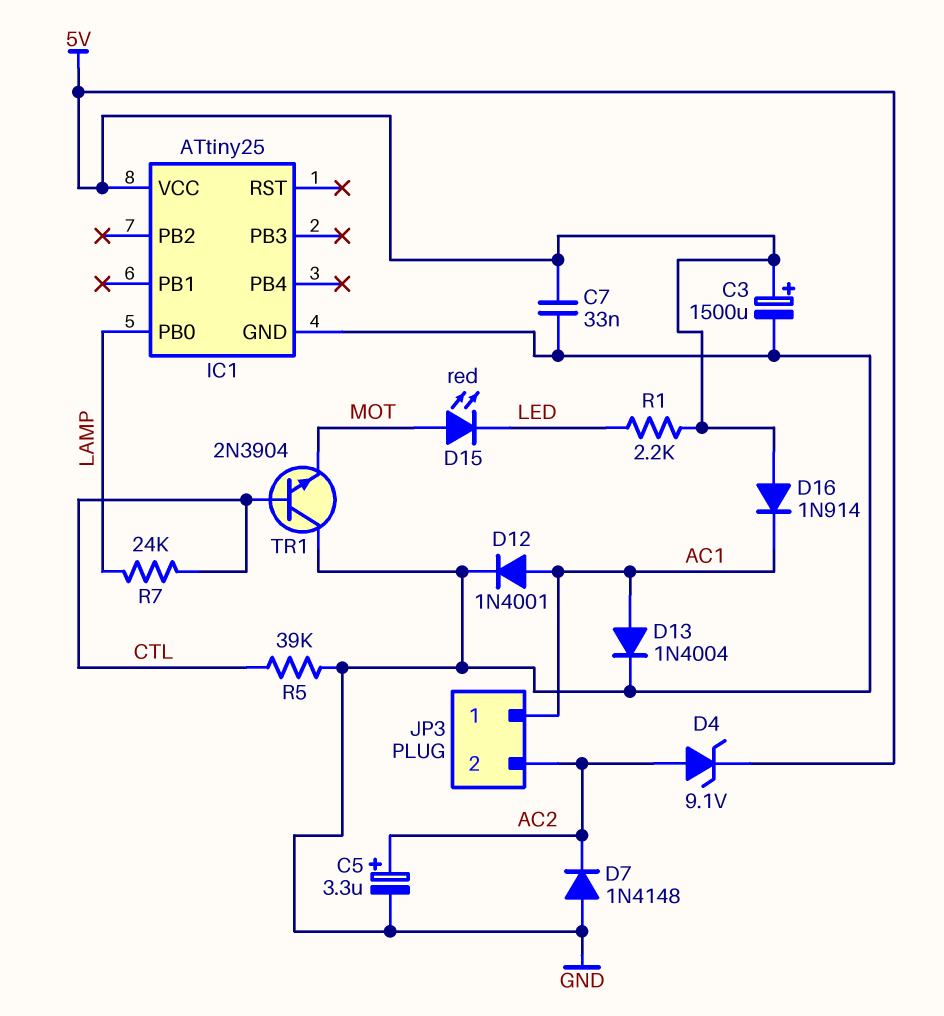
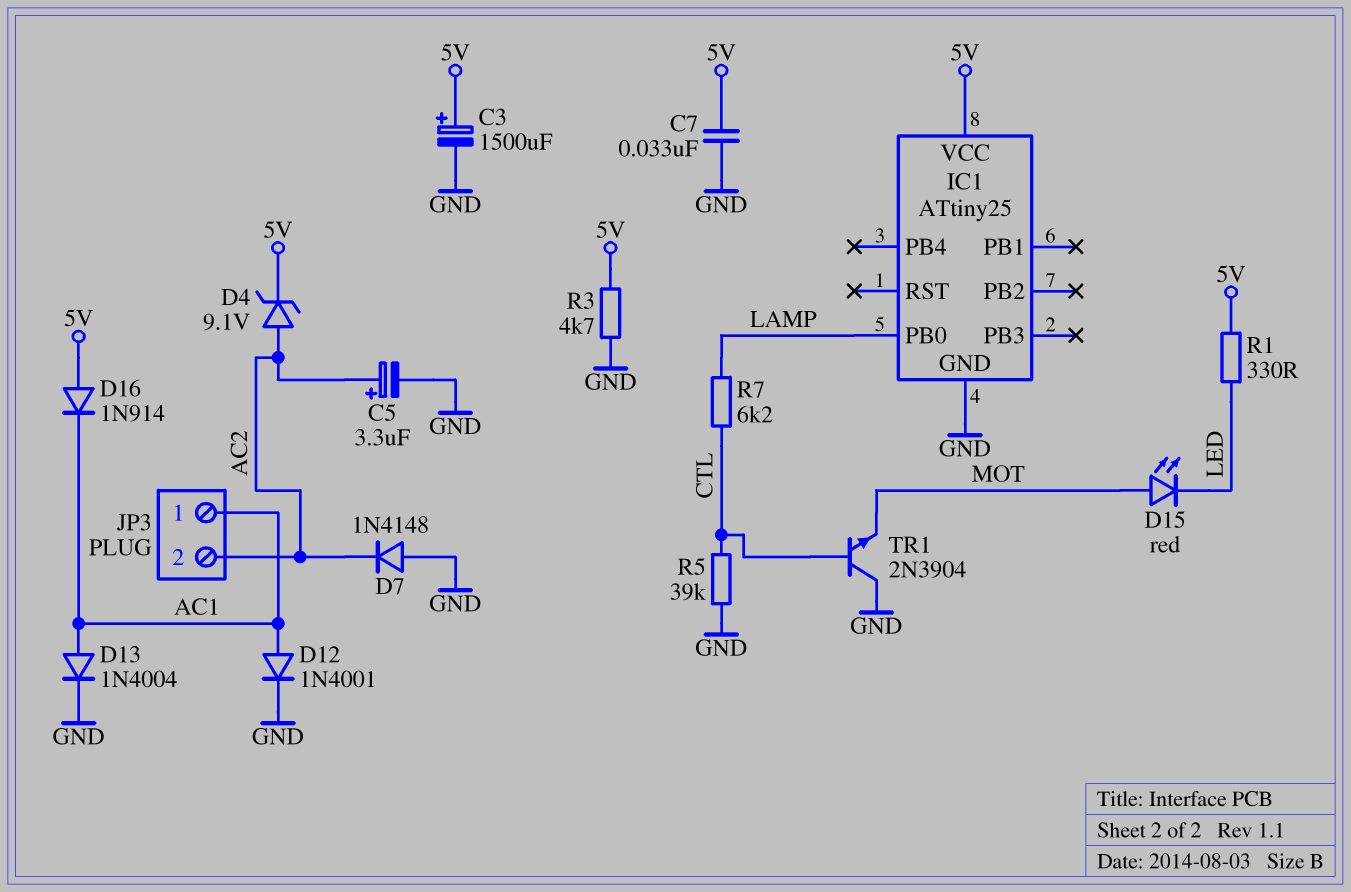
R1: 2.2k (5V, LED) -> 330 (5V, LED)
R3: none -> 4.7k (5V, GND)
R7: 24k (CTL, LAMP) -> 6.2k (CTL, LAMP)

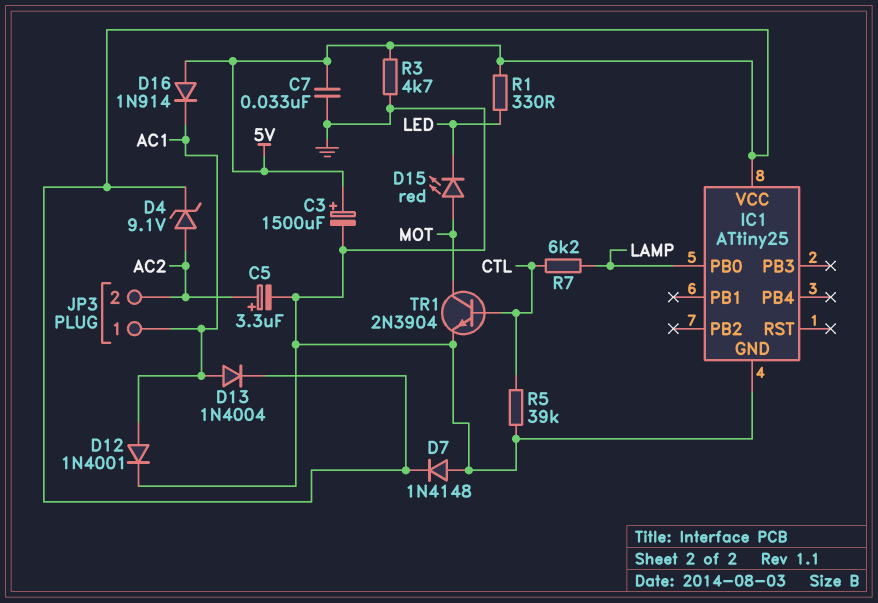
D7: diode 1N4148 (A GND, K AC2) -> diode 1N4148 (A GND, K 5V)
D13: diode 1N4004 (A AC1, K GND) -> diode 1N4004 (A AC1, K 5V)
TR1: NPN 2N3904 (B CTL, C GND, E MOT) -> NPN 2N3904 (B CTL, C MOT, E GND)

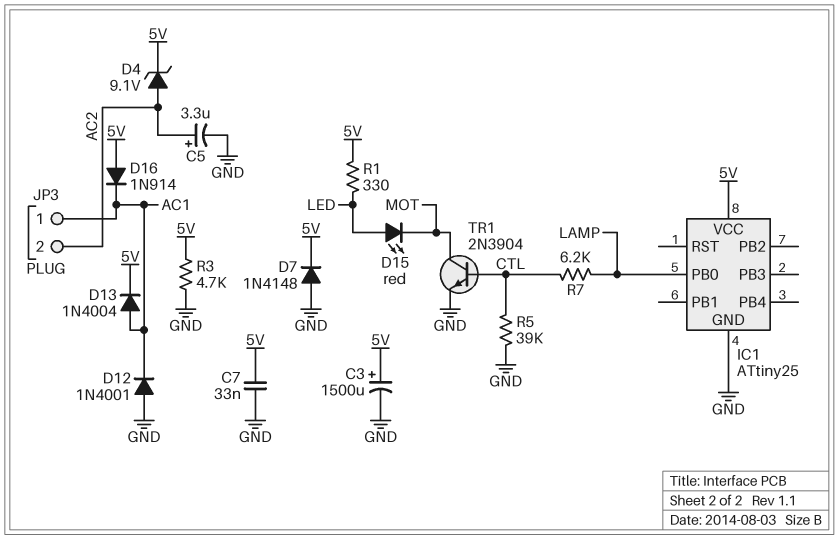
D12: diode 1N4001 (A AC1, K GND) -> diode 1N4001 (A GND, K AC1)
D15: LED red (A MOT, K LED) -> LED red (A LED, K MOT)

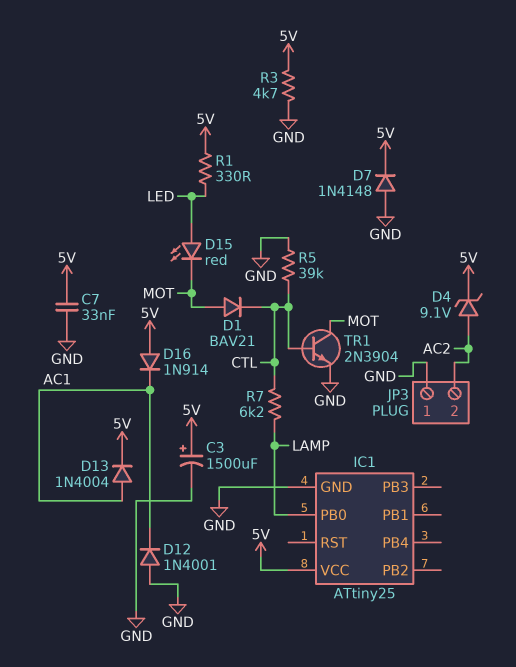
C5: 3.3uF (plus AC2, minus GND) -> none
D1: none -> diode BAV21 (A MOT, K CTL)
JP3 pin 1: AC1 -> GND

